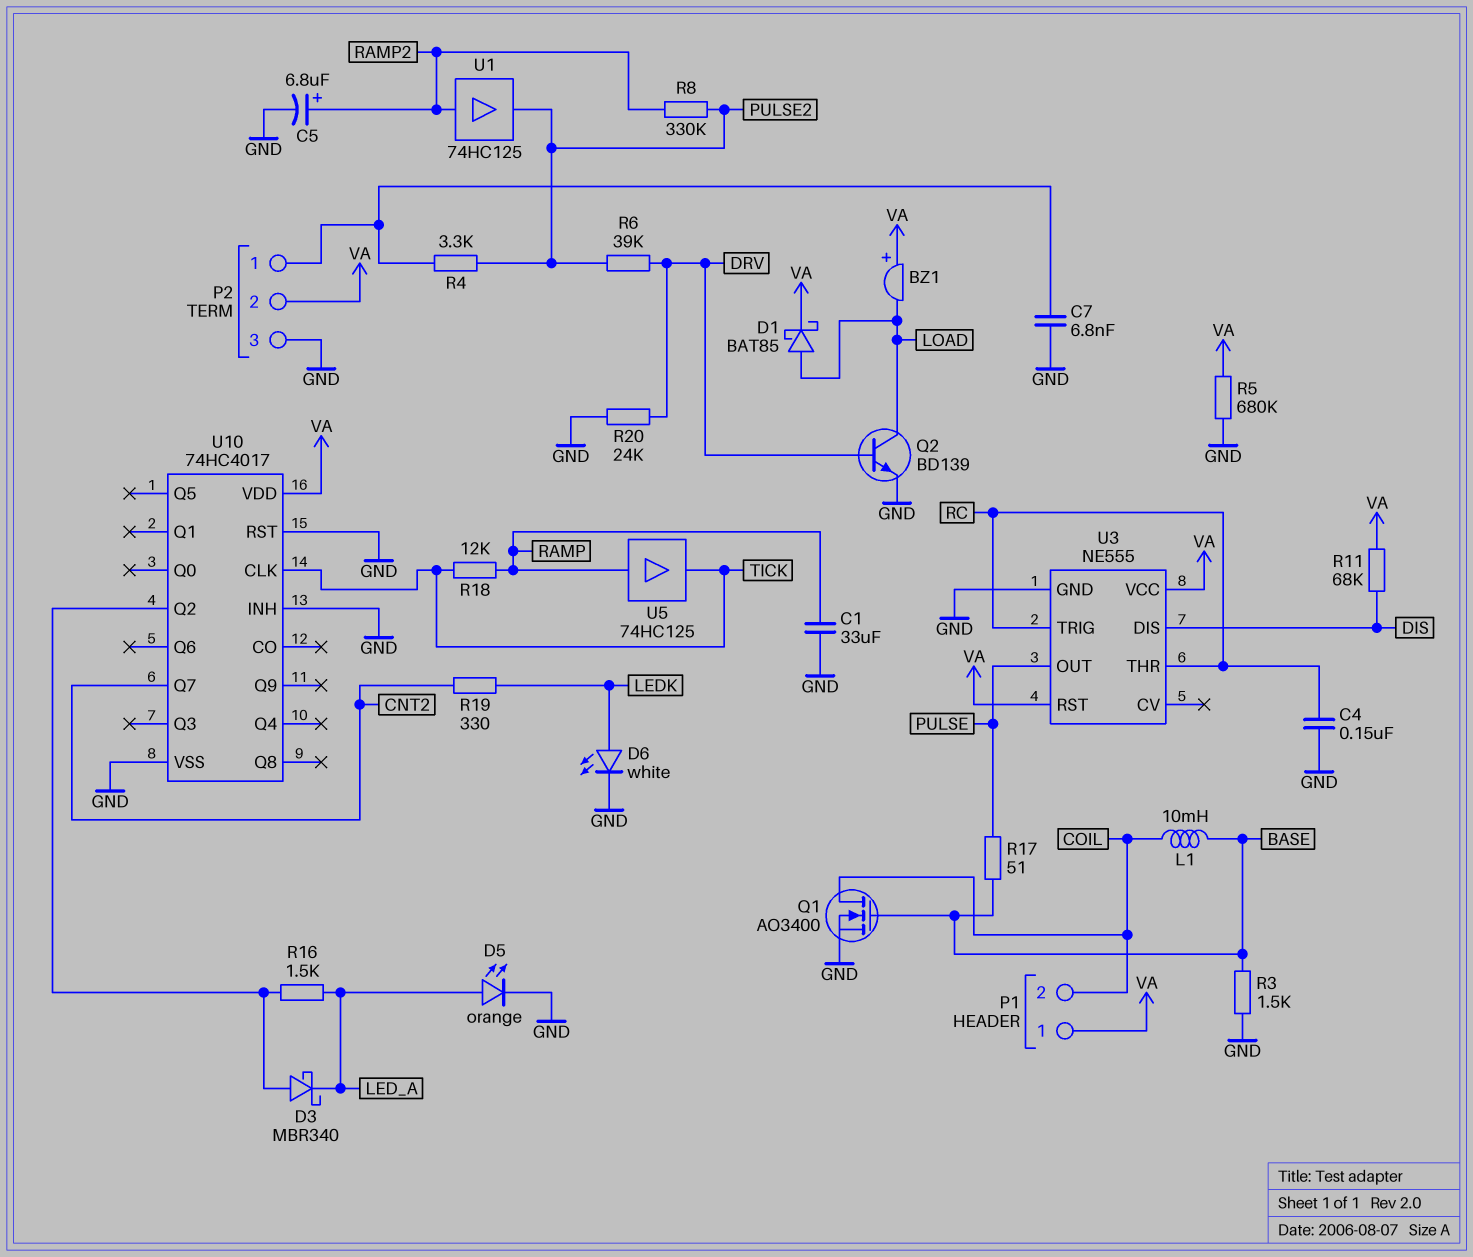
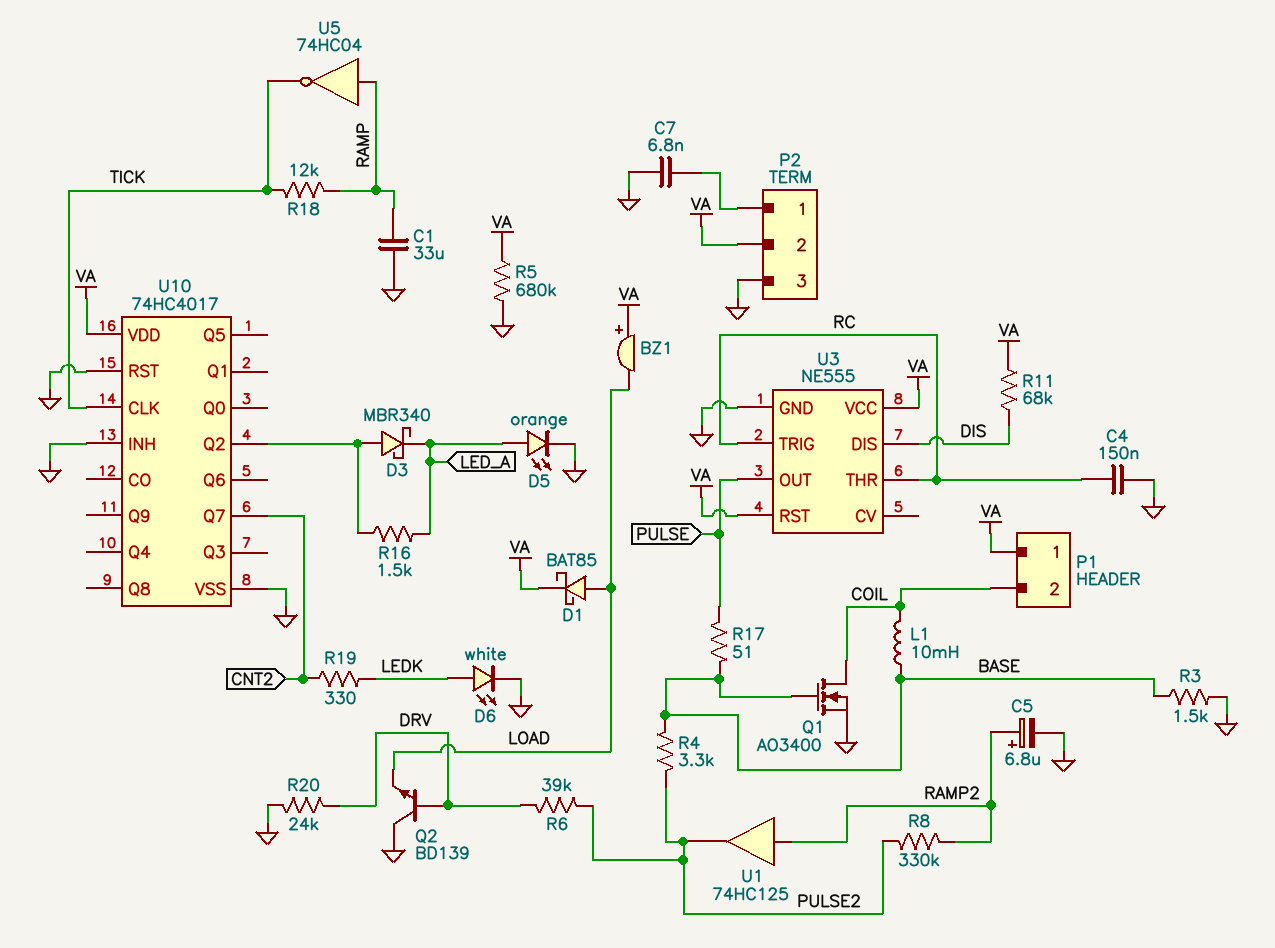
Q2: NPN BD139 (B DRV, C LOAD, E GND) -> NPN BD139 (B DRV, C GND, E LOAD)
R4: 3.3k (P2/1, PULSE2) -> 3.3k (BASE, PULSE2)
U5: buffer 74HC125 (in RAMP, out TICK) -> NOT 74HC04 (in RAMP, out TICK)

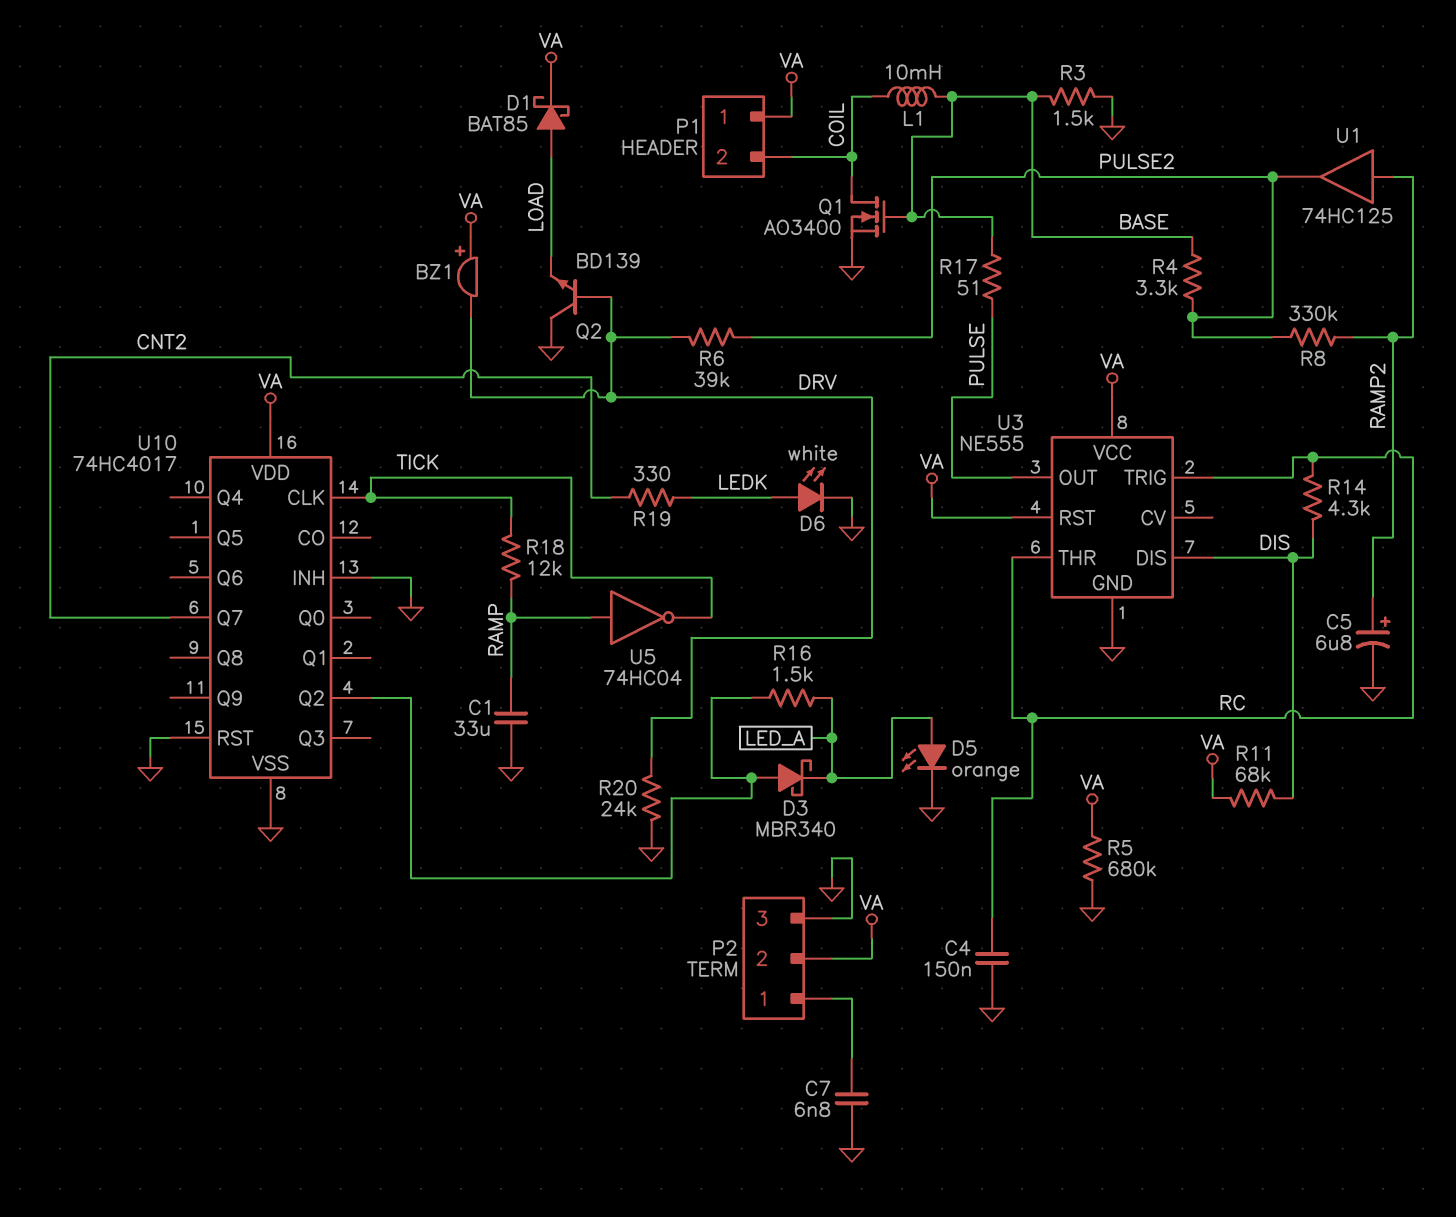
BZ1: buzzer (plus VA, minus LOAD) -> buzzer (plus VA, minus DRV)
R14: none -> 4.3k (DIS, RC)

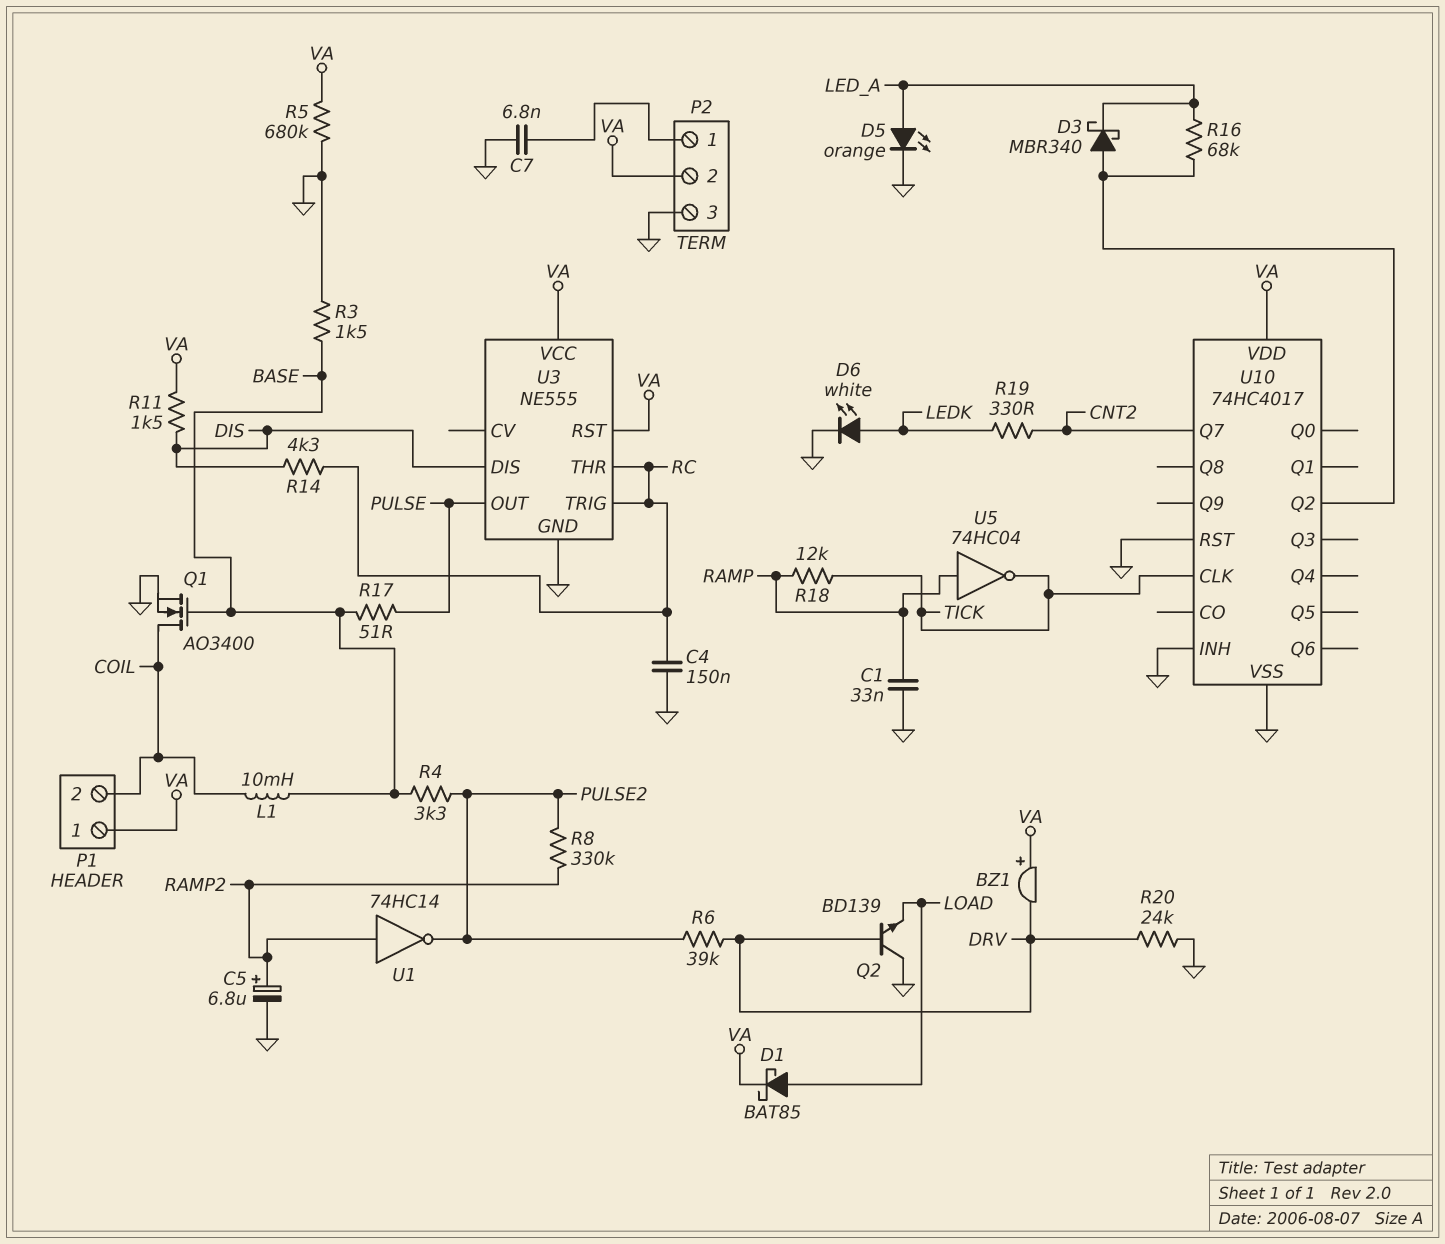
C1: 33uF (GND, RAMP) -> 33nF (GND, RAMP)
R11: 68k (DIS, VA) -> 1.5k (DIS, VA)
R16: 1.5k (LED_A, U10/Q2) -> 68k (LED_A, U10/Q2)
U1: buffer 74HC125 (in RAMP2, out PULSE2) -> NOT 74HC14 (in RAMP2, out PULSE2)

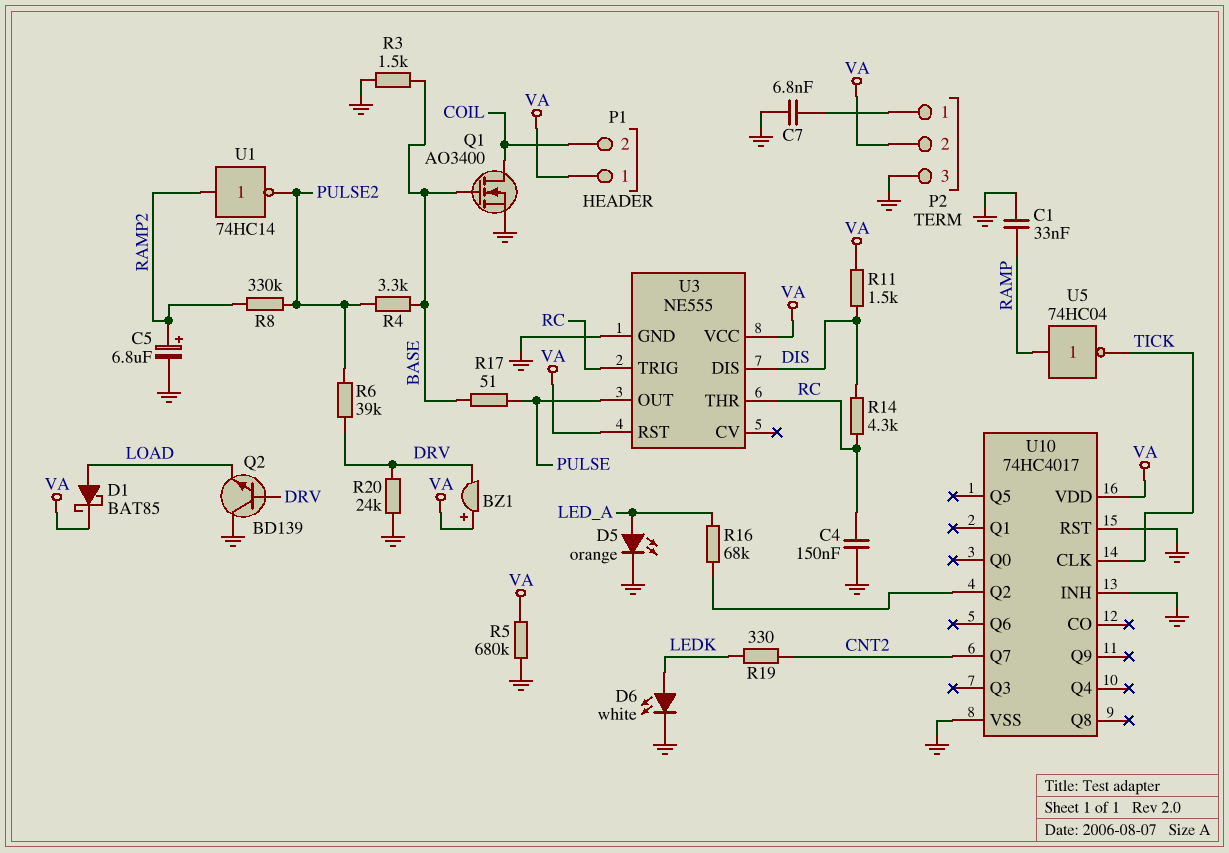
D3: schottky MBR340 (A U10/Q2, K LED_A) -> none
L1: 10mH (BASE, COIL) -> none
R18: 12k (RAMP, TICK) -> none

